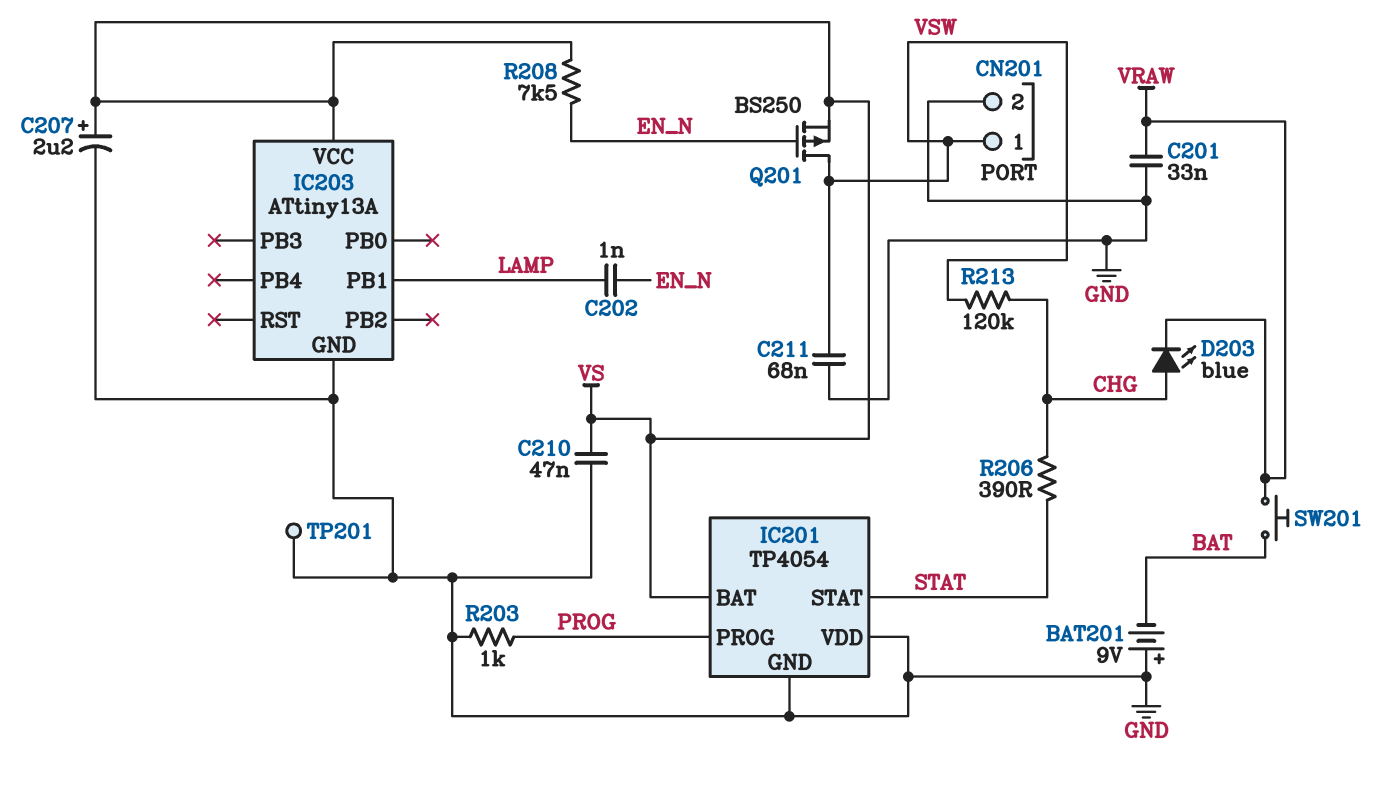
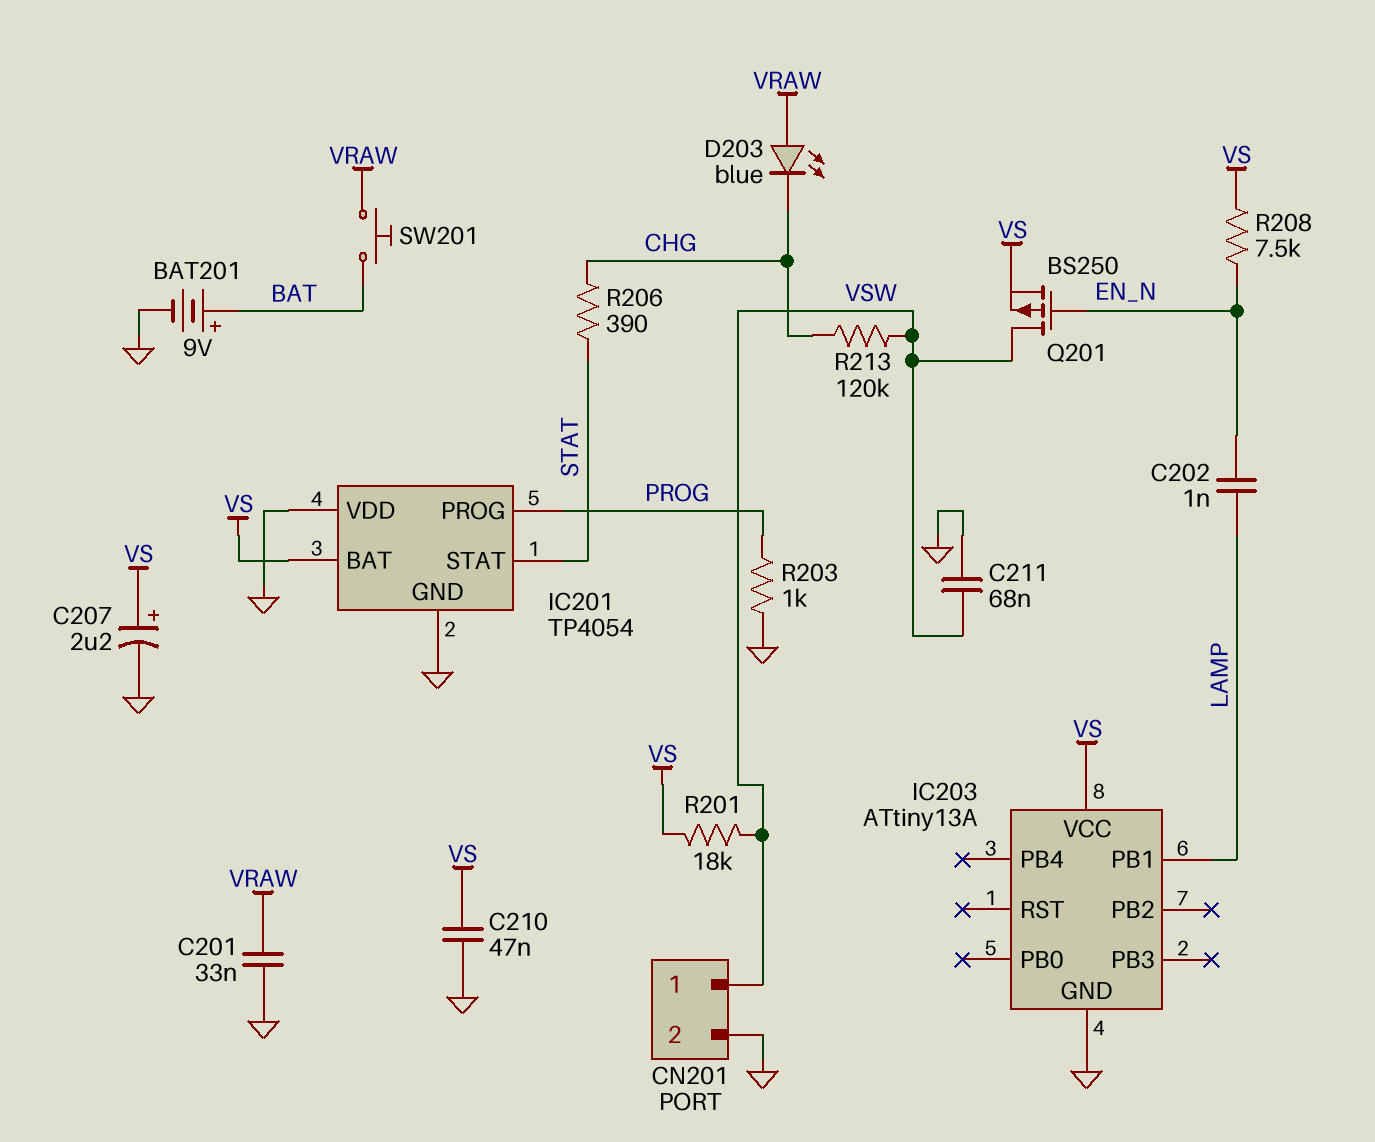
BAT201: 9V (plus GND, minus BAT) -> 9V (plus BAT, minus GND)
D203: LED blue (A CHG, K VRAW) -> LED blue (A VRAW, K CHG)
R201: none -> 18k (VS, VSW)
TP201: test point (GND) -> none

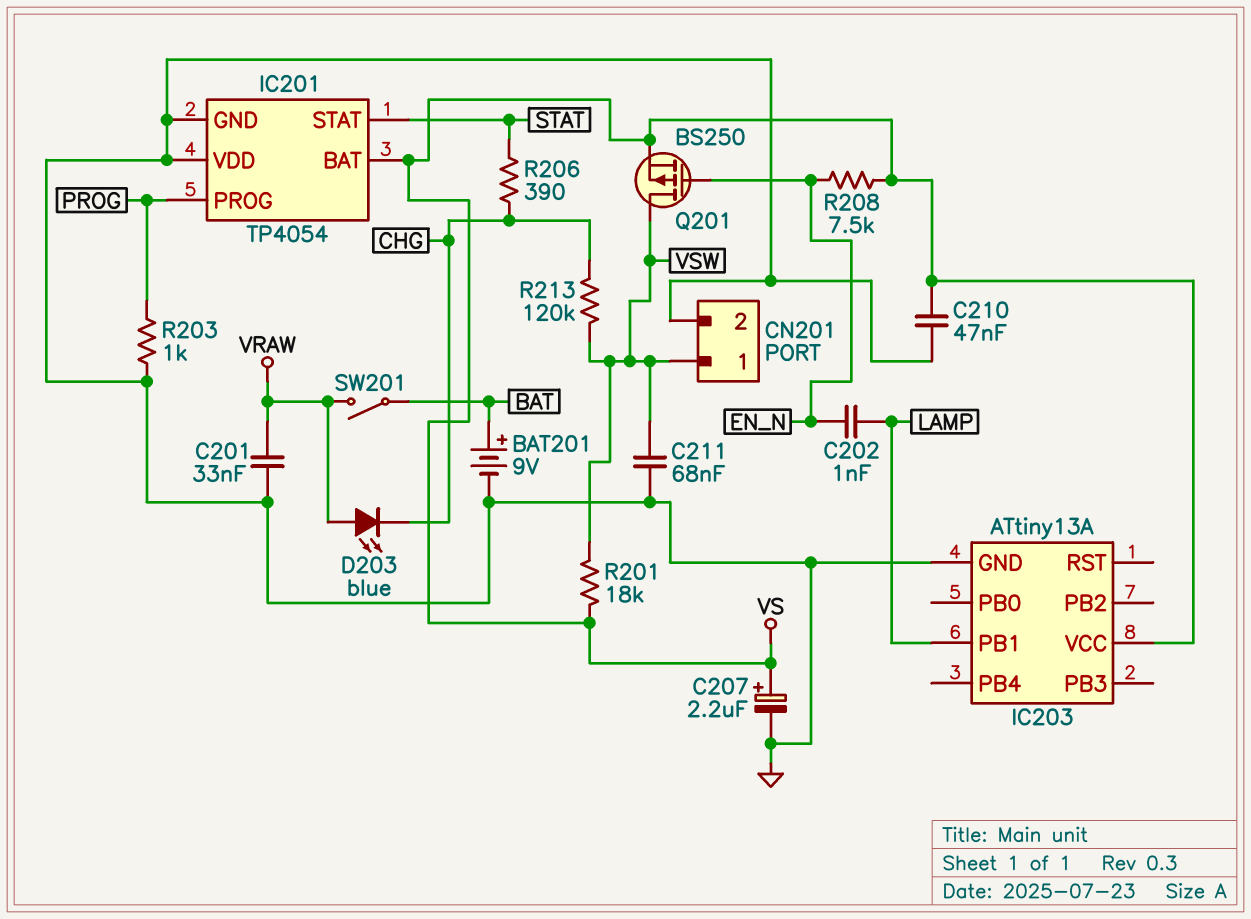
SW201: button (BAT, VRAW) -> switch (BAT, VRAW)

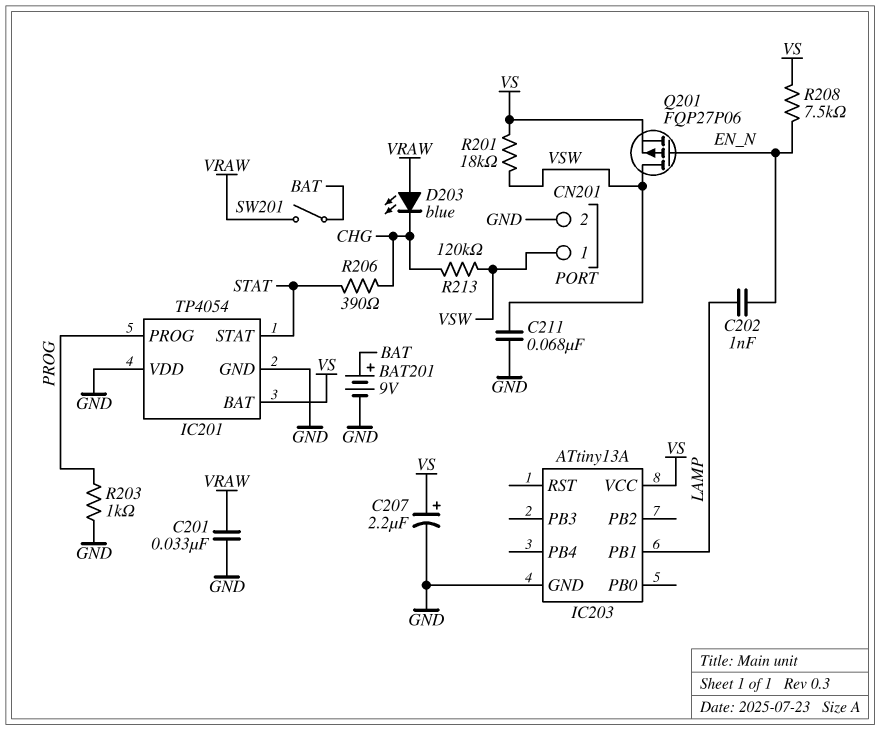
C210: 47nF (GND, VS) -> none
Q201: PMOS BS250 (G EN_N, D VSW, S VS) -> PMOS FQP27P06 (G EN_N, D VSW, S VS)

